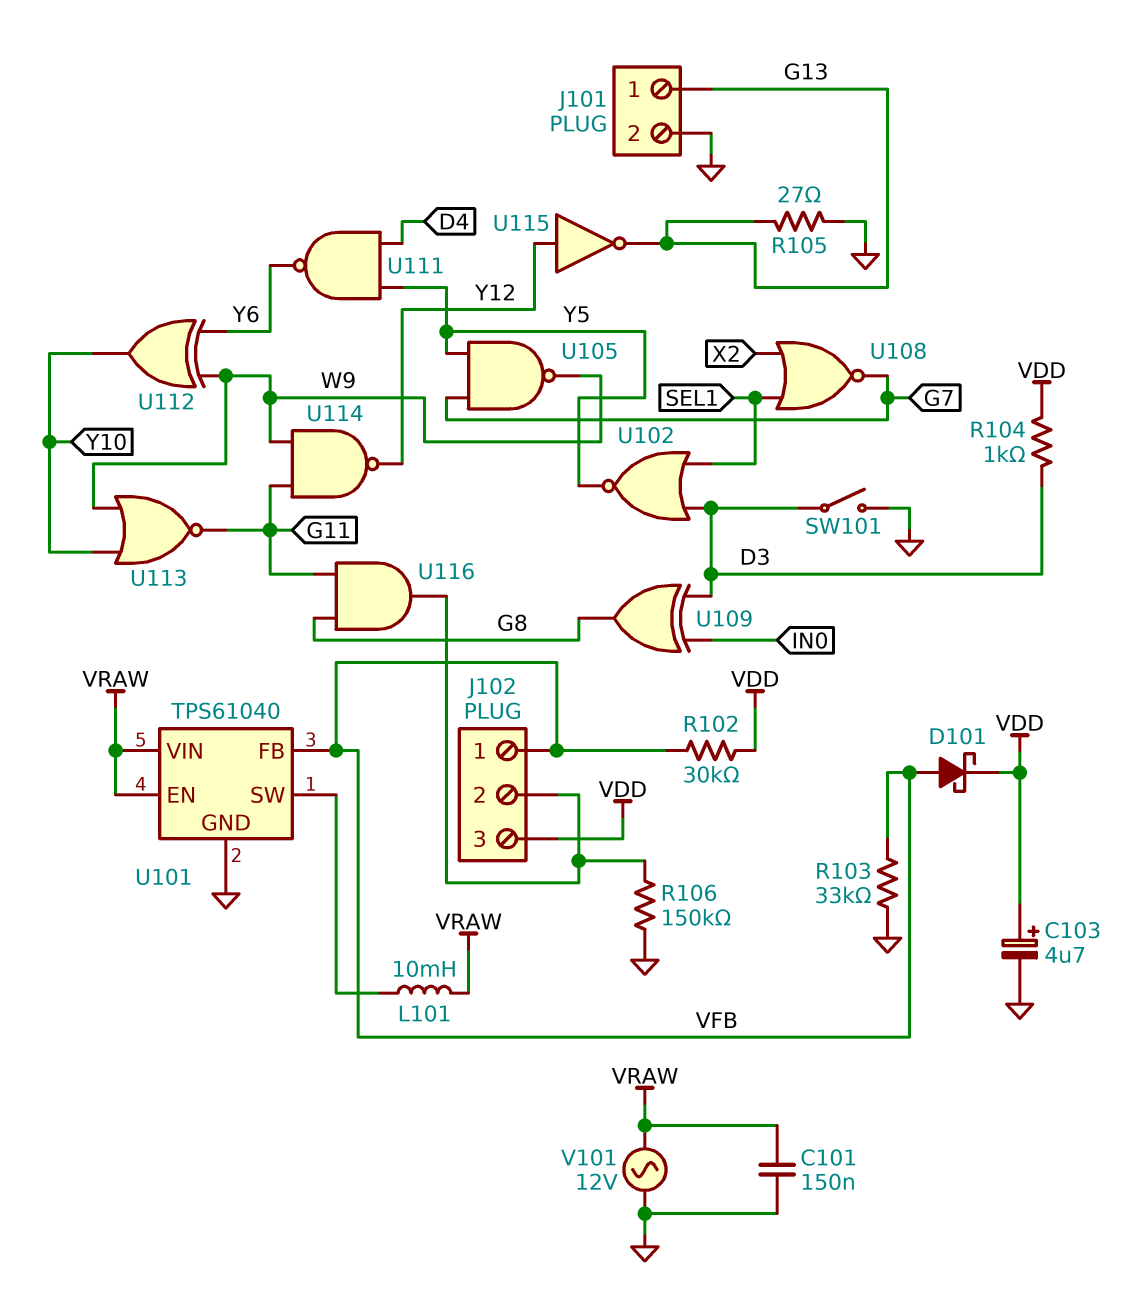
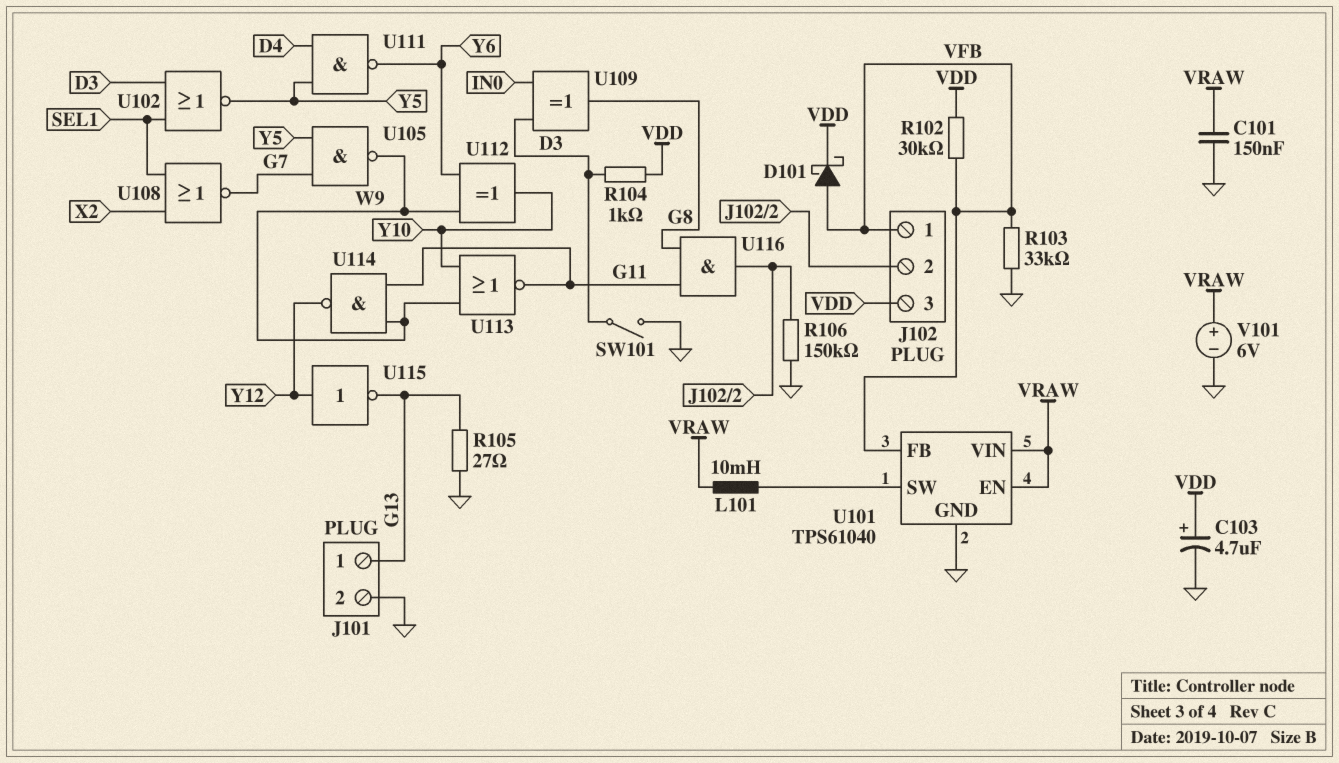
V101: AC 12V (GND, VRAW) -> 6V (plus VRAW, minus GND)

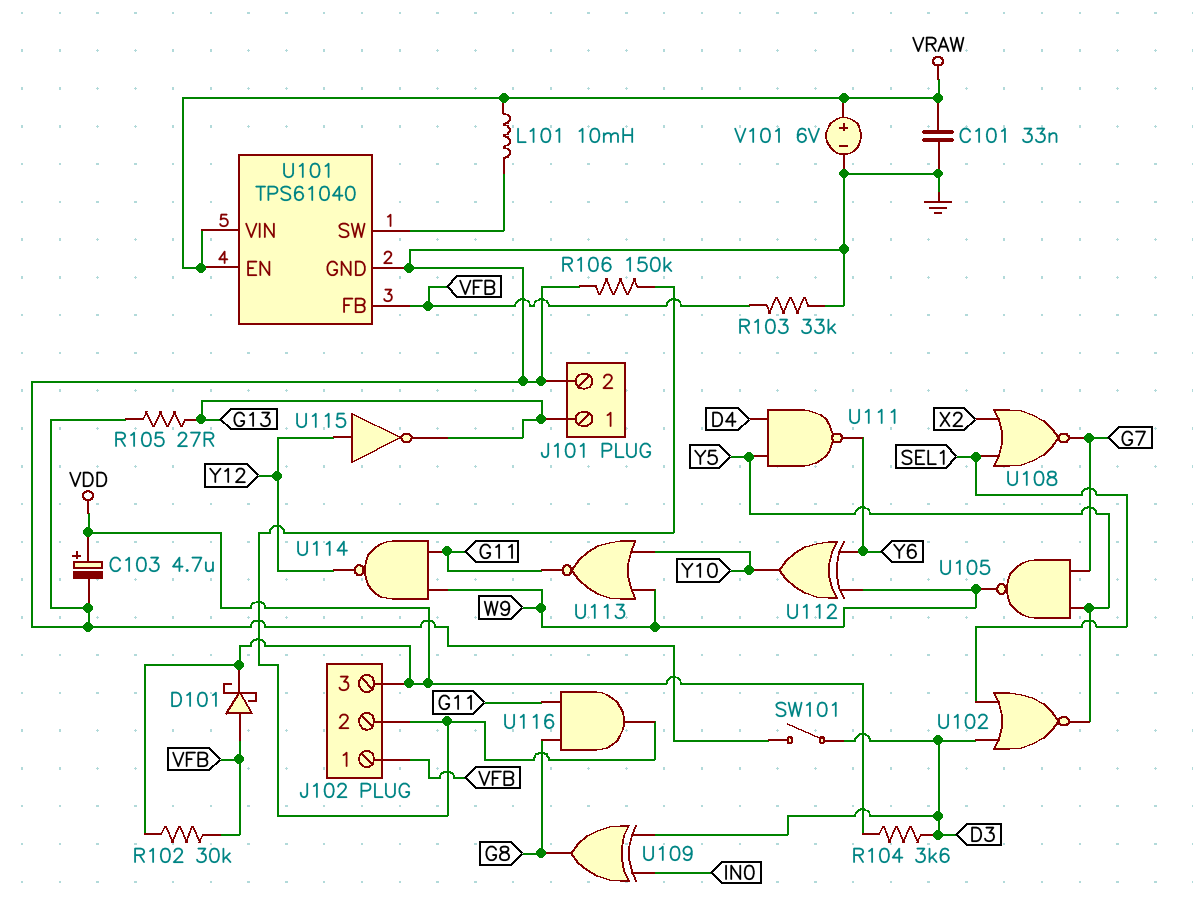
C101: 150nF (GND, VRAW) -> 33nF (GND, VRAW)
R104: 1k (D3, VDD) -> 3.6k (D3, VDD)

